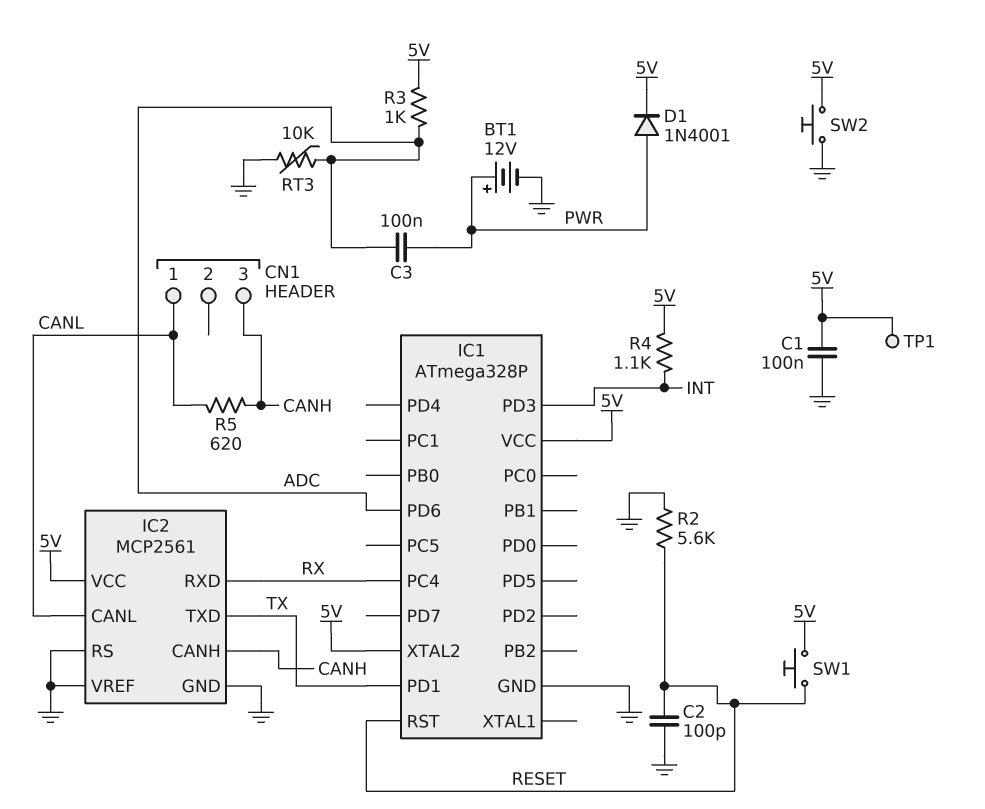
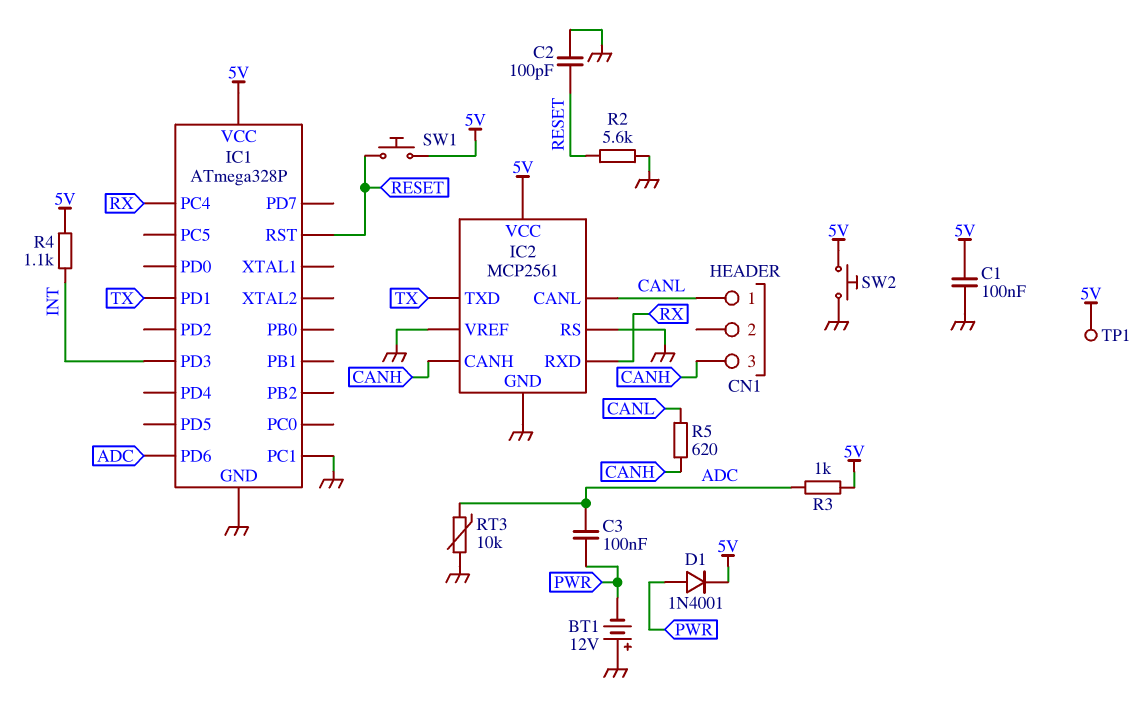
BT1: 12V (plus PWR, minus GND) -> 12V (plus GND, minus PWR)
IC1 pin PC1: none -> GND
IC1 pin XTAL2: 5V -> none

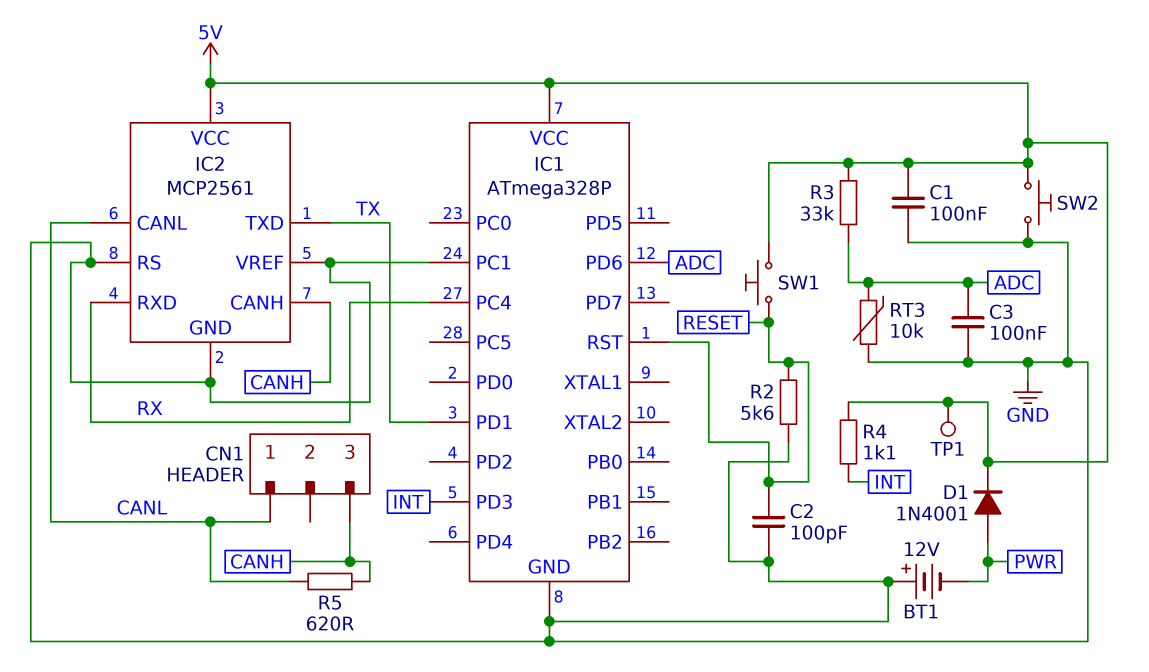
C3: 100nF (ADC, PWR) -> 100nF (ADC, GND)
R3: 1k (5V, ADC) -> 33k (5V, ADC)

